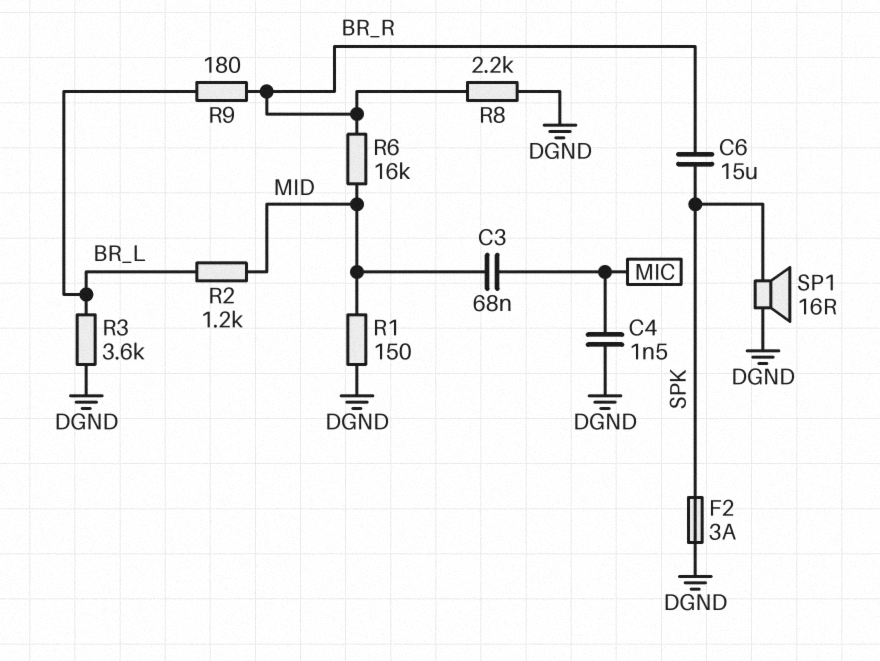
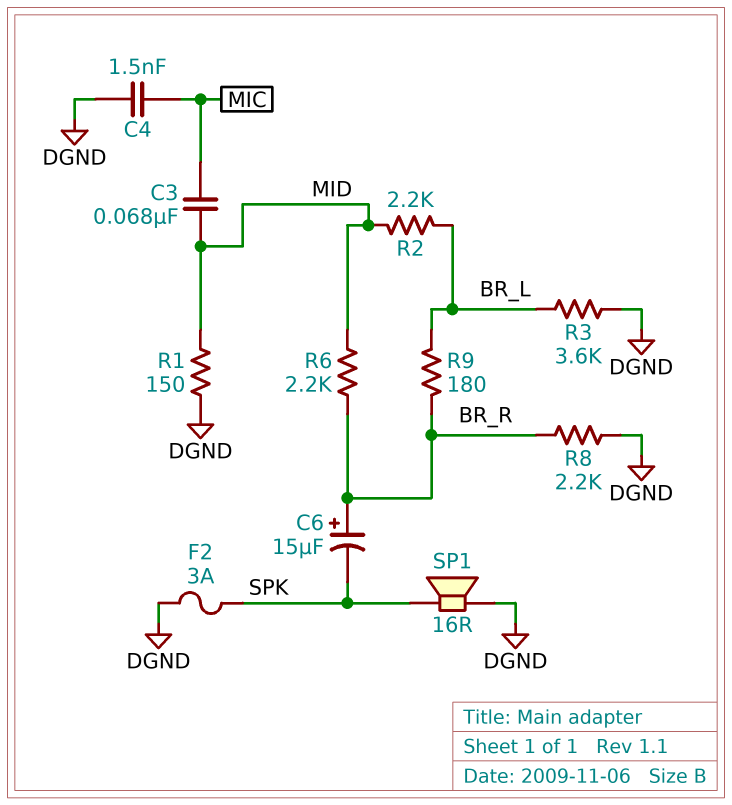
C6: 15uF (BR_R, SPK) -> 15uF (plus BR_R, minus SPK)
R2: 1.2k (BR_L, MID) -> 2.2k (BR_L, MID)
R6: 16k (BR_R, MID) -> 2.2k (BR_R, MID)

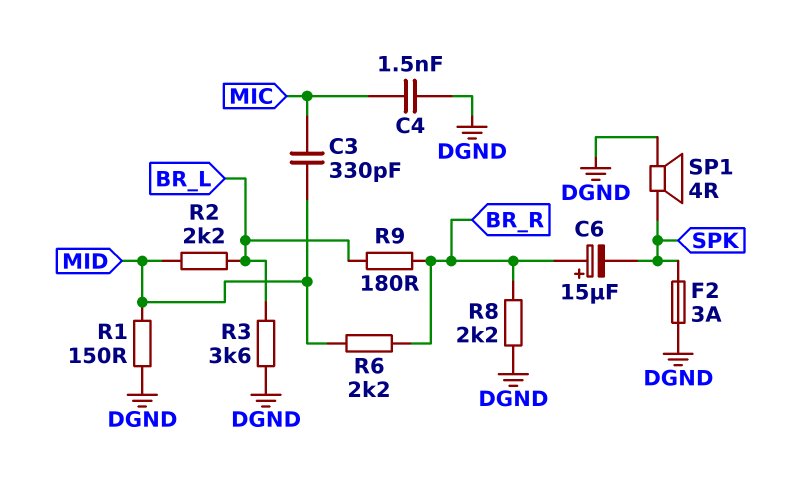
C3: 68nF (MIC, MID) -> 330pF (MIC, MID)
SP1: speaker 16R (DGND, SPK) -> speaker 4R (DGND, SPK)

